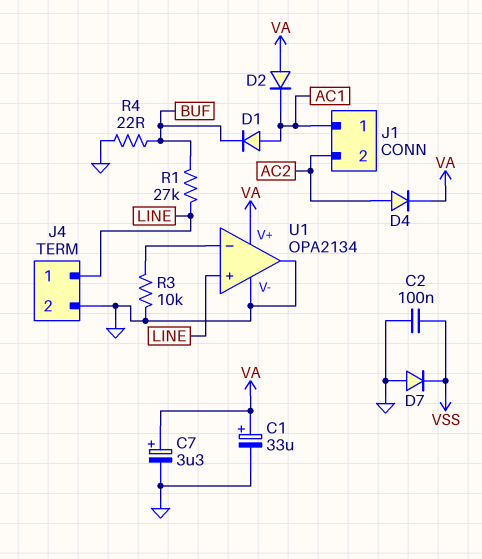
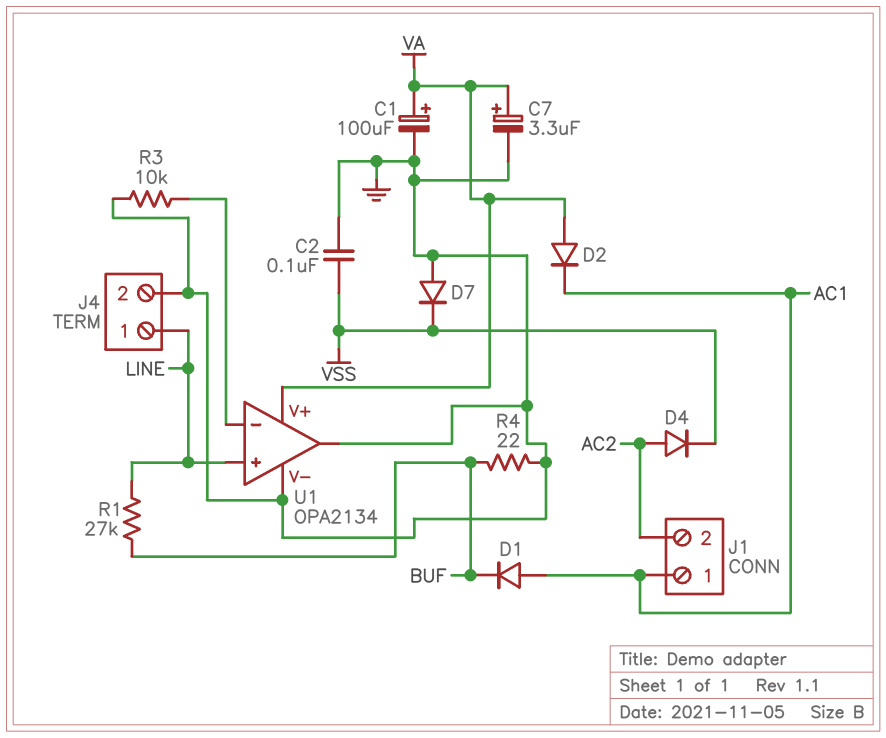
C1: 33uF (plus VA, minus GND) -> 100uF (plus VA, minus GND)
D4: diode (A AC2, K VA) -> diode (A AC2, K VSS)

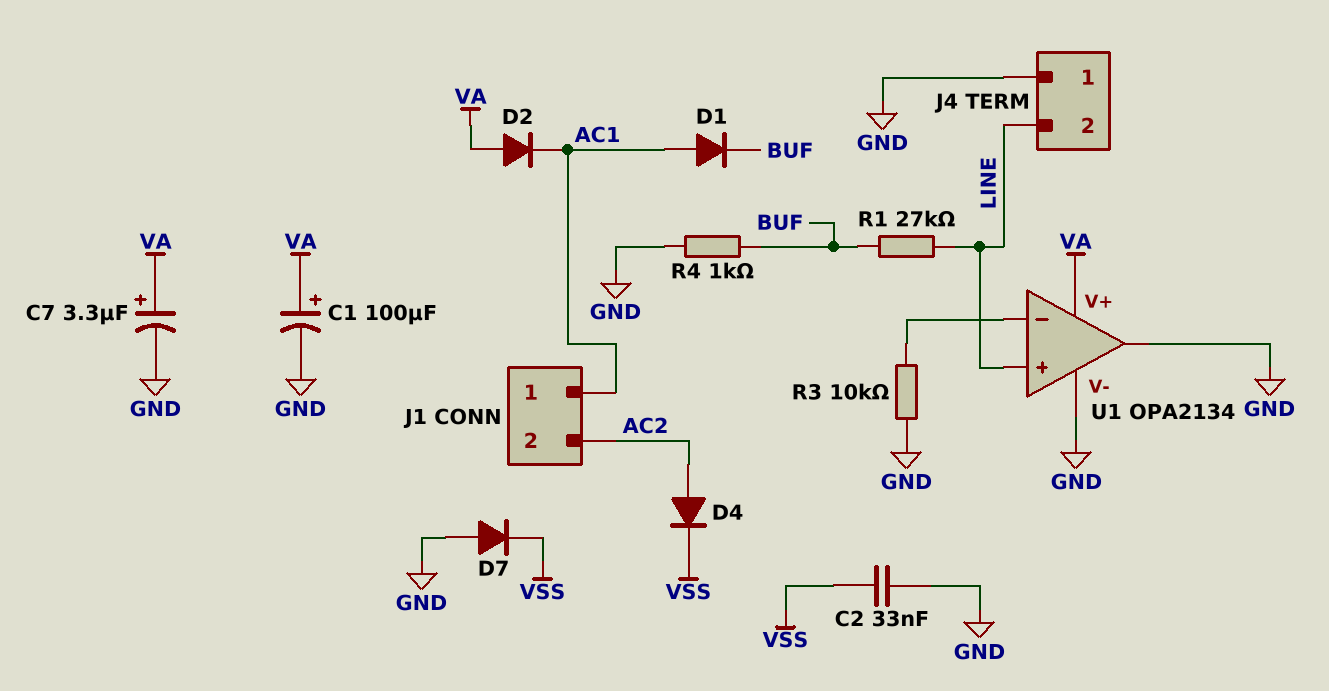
C2: 100nF (GND, VSS) -> 33nF (GND, VSS)
J4 pin 1: LINE -> GND
J4 pin 2: GND -> LINE
R4: 22 (BUF, GND) -> 1k (BUF, GND)

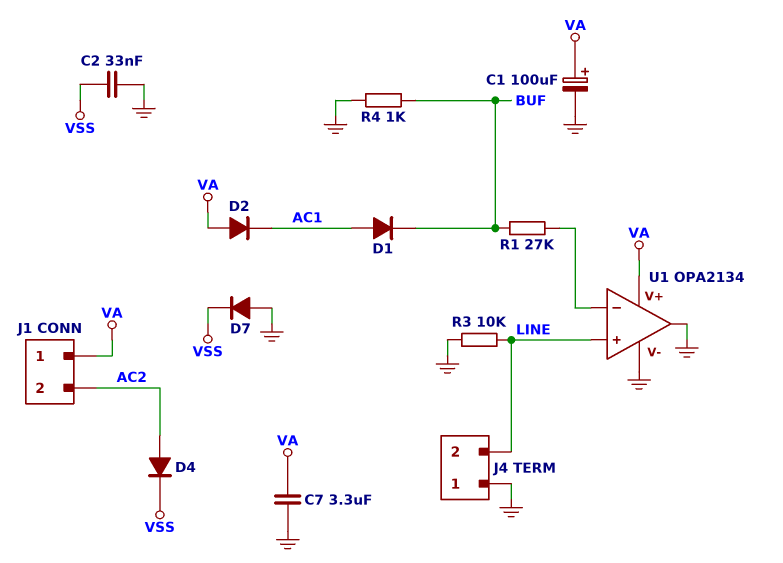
C7: 3.3uF (plus VA, minus GND) -> 3.3uF (GND, VA)
J1 pin 1: AC1 -> VA
R1: 27k (BUF, LINE) -> 27k (BUF, U1/in-)
R3: 10k (GND, U1/in-) -> 10k (GND, LINE)

